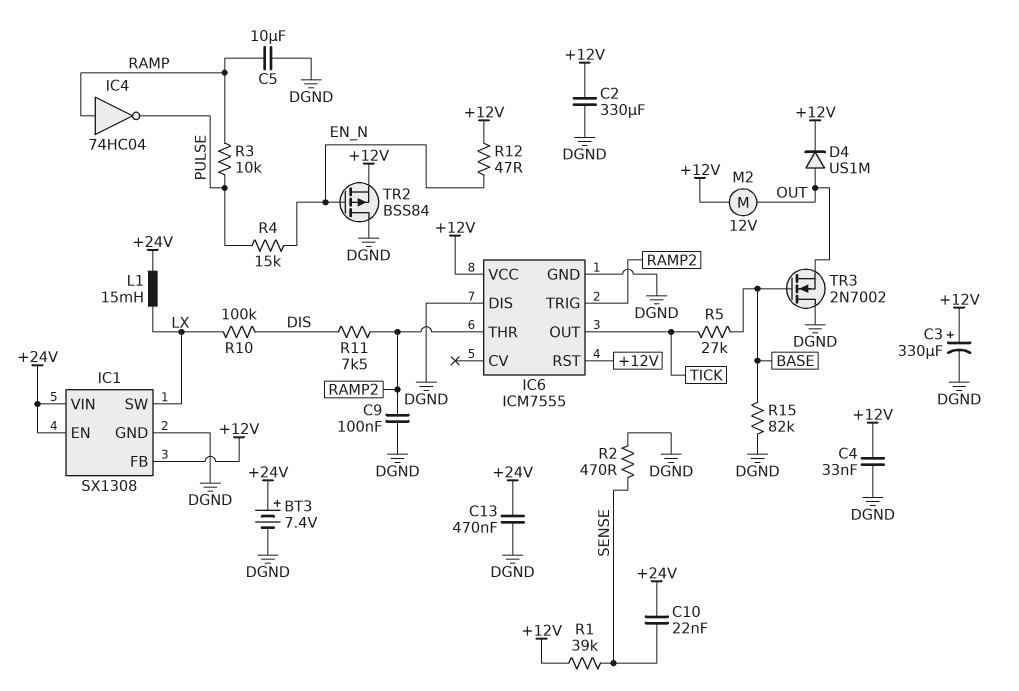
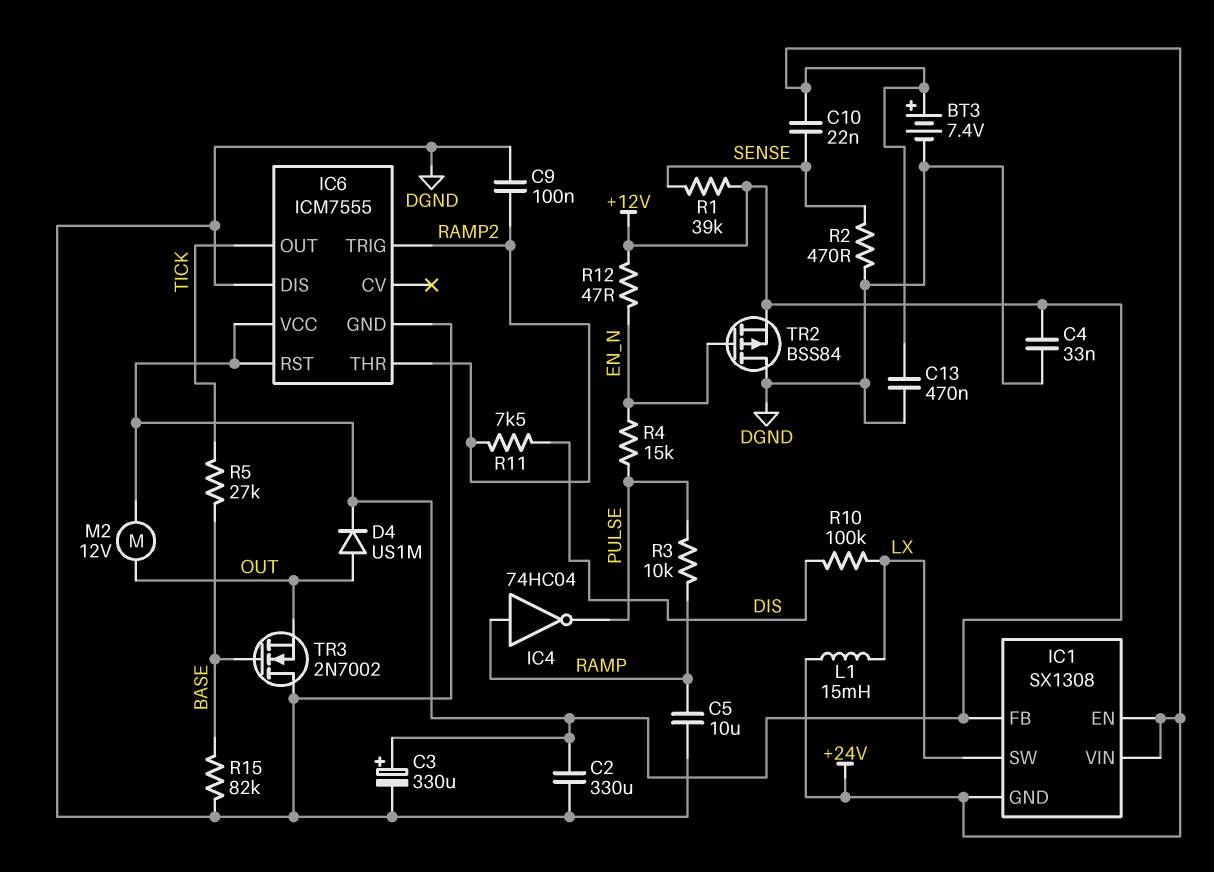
IC1 pin GND: DGND -> +24V

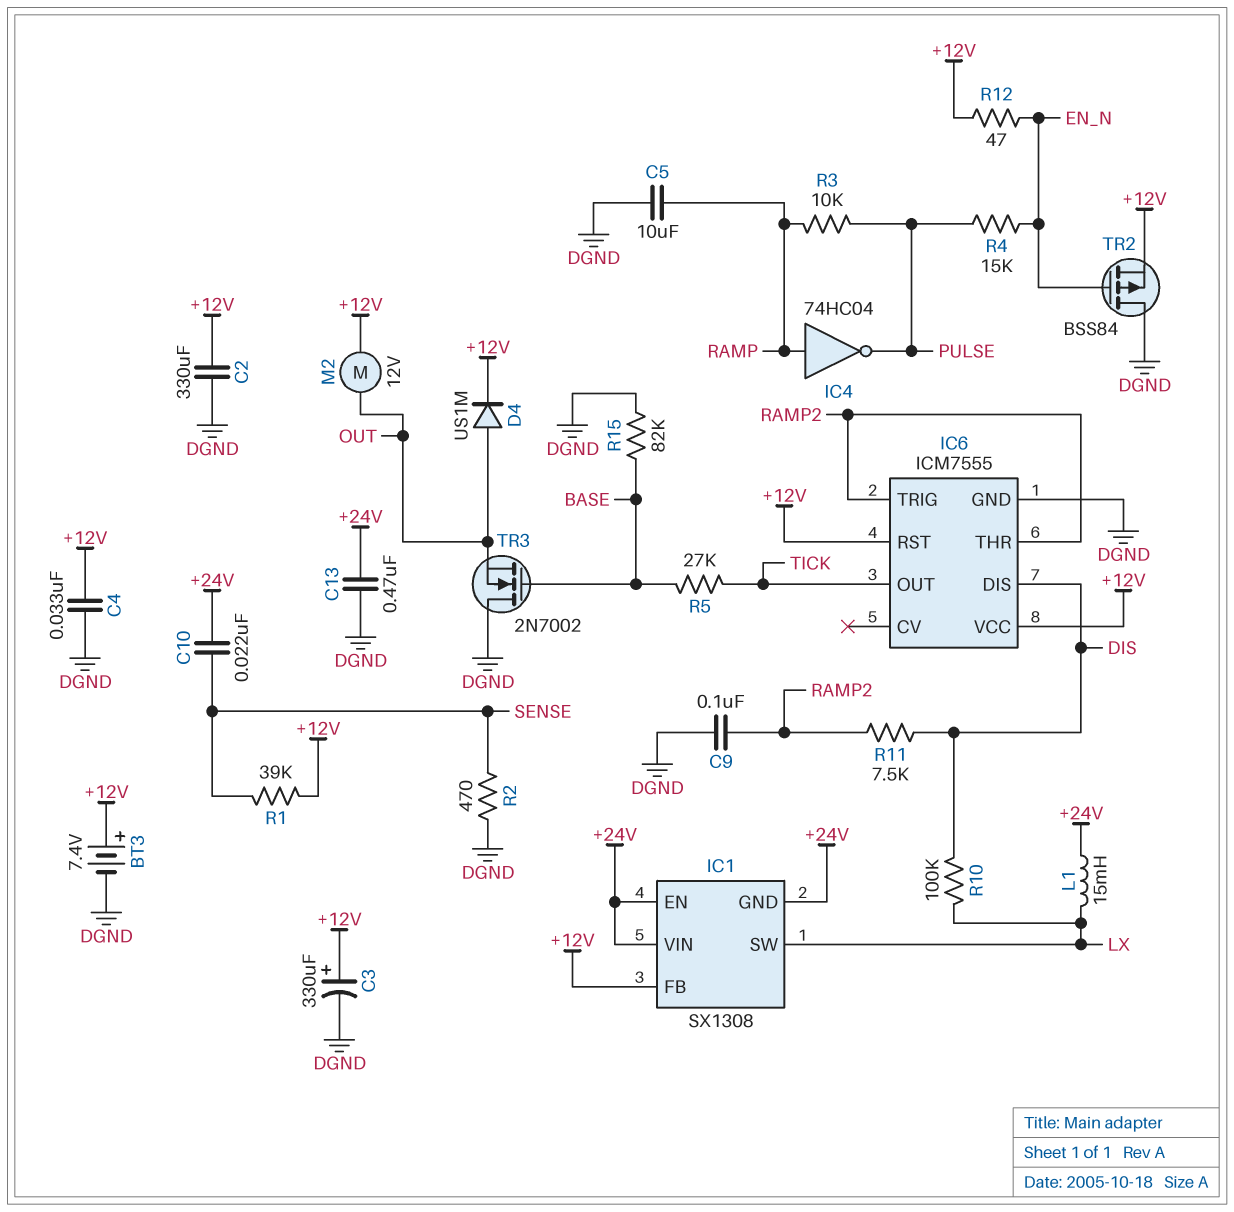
BT3: 7.4V (plus +24V, minus DGND) -> 7.4V (plus +12V, minus DGND)
IC6 pin DIS: DGND -> DIS

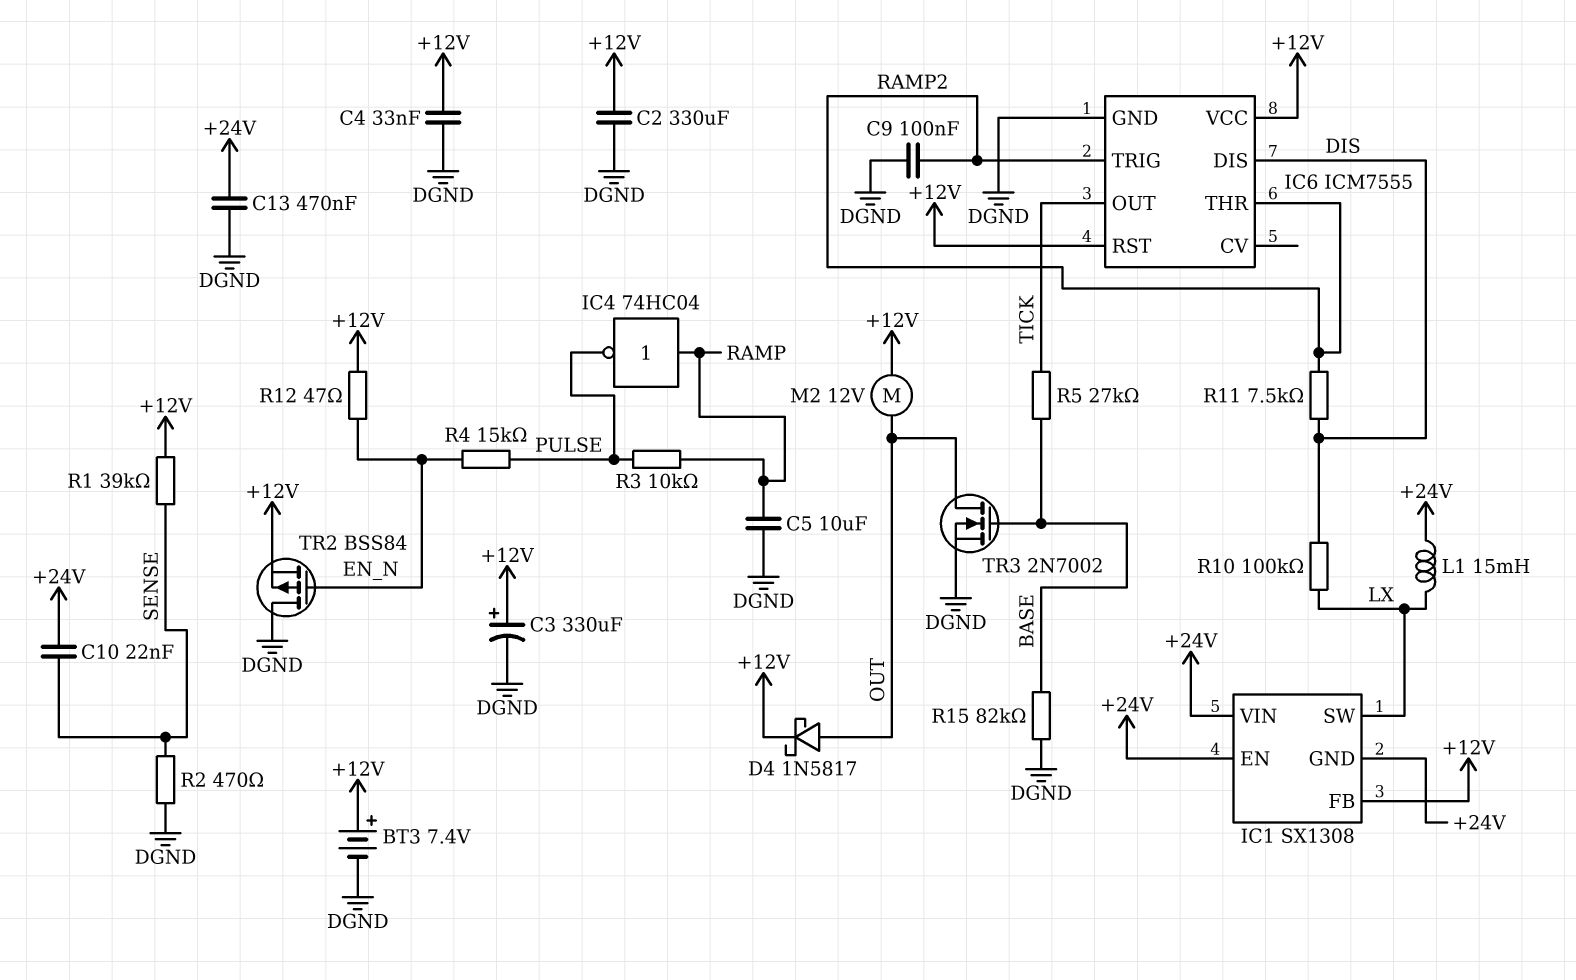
D4: diode US1M (A OUT, K +12V) -> schottky 1N5817 (A OUT, K +12V)
TR3: NMOS 2N7002 (G BASE, D DGND, S OUT) -> NMOS 2N7002 (G BASE, D OUT, S DGND)

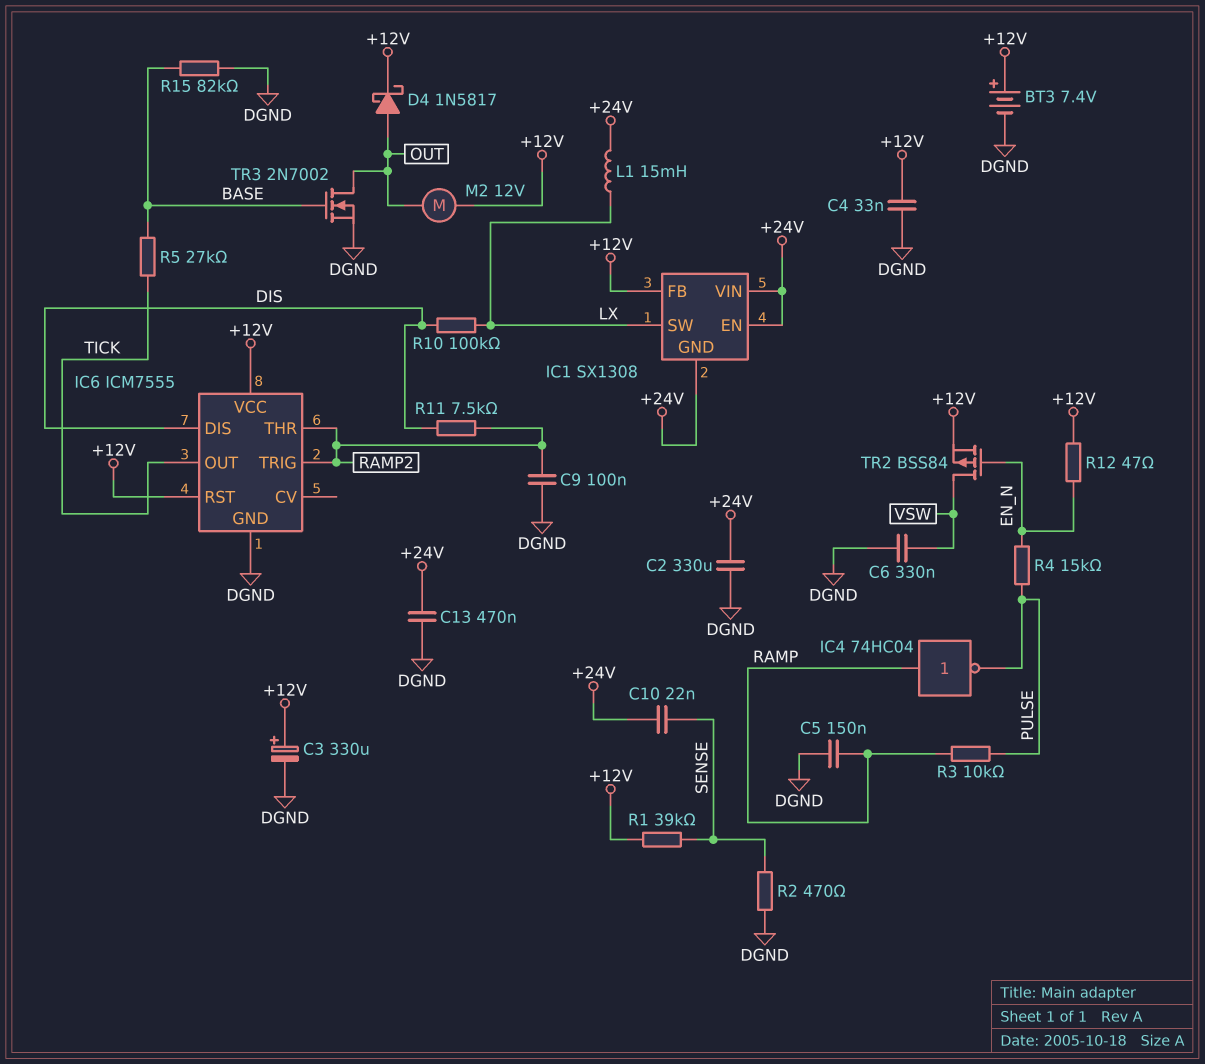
C2: 330uF (+12V, DGND) -> 330uF (+24V, DGND)
C5: 10uF (DGND, RAMP) -> 150nF (DGND, RAMP)
C6: none -> 330nF (DGND, VSW)
TR2: PMOS BSS84 (G EN_N, D DGND, S +12V) -> PMOS BSS84 (G EN_N, D VSW, S +12V)

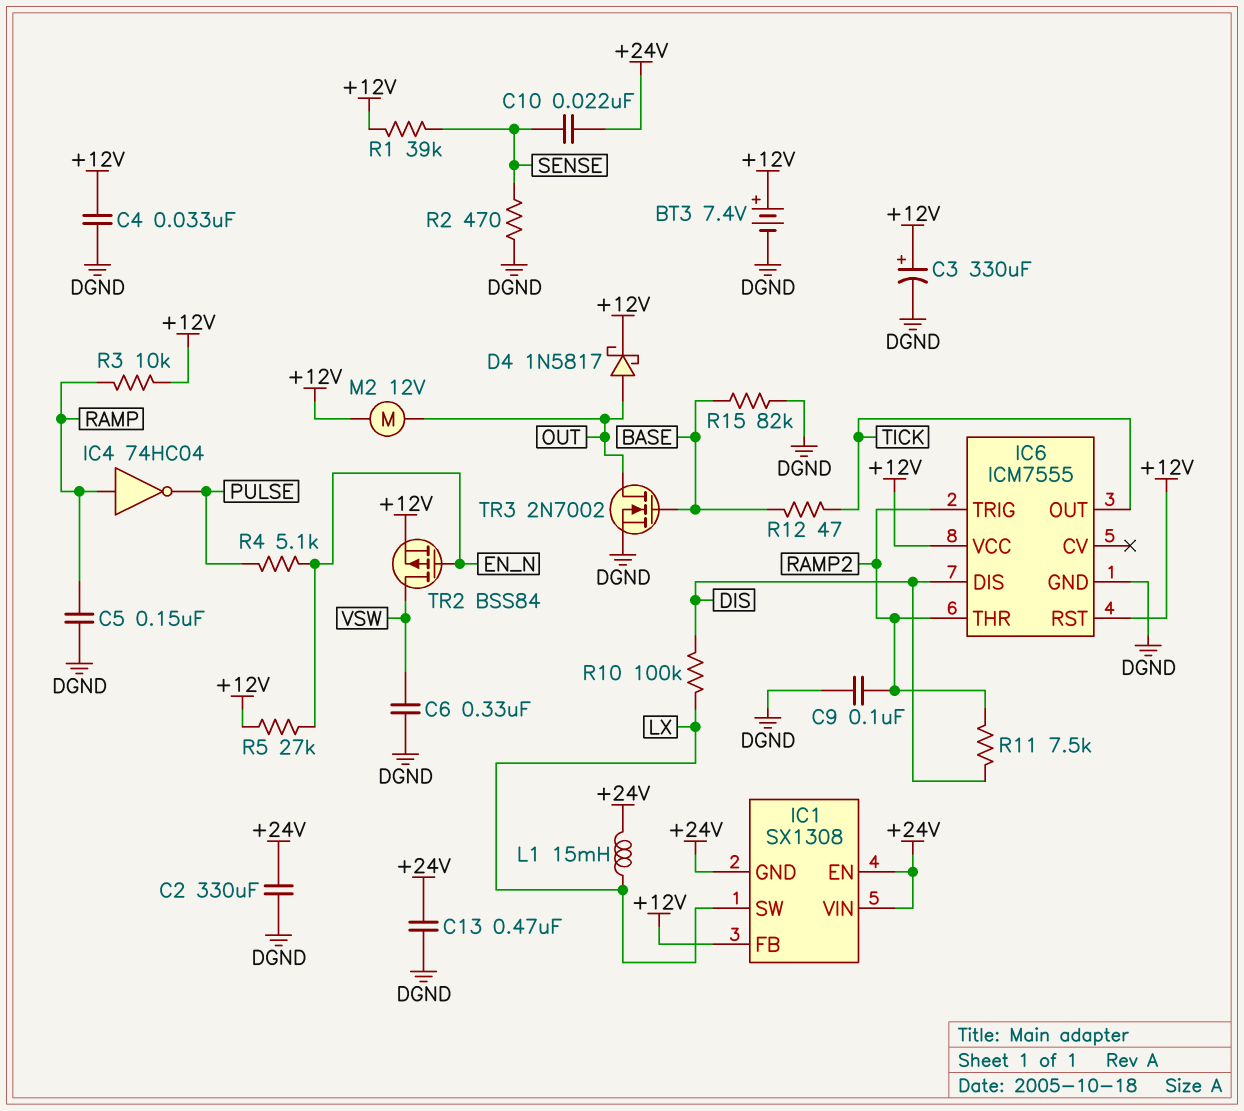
R3: 10k (PULSE, RAMP) -> 10k (+12V, RAMP)
R4: 15k (EN_N, PULSE) -> 5.1k (EN_N, PULSE)
R5: 27k (BASE, TICK) -> 27k (+12V, EN_N)
R12: 47 (+12V, EN_N) -> 47 (BASE, TICK)

